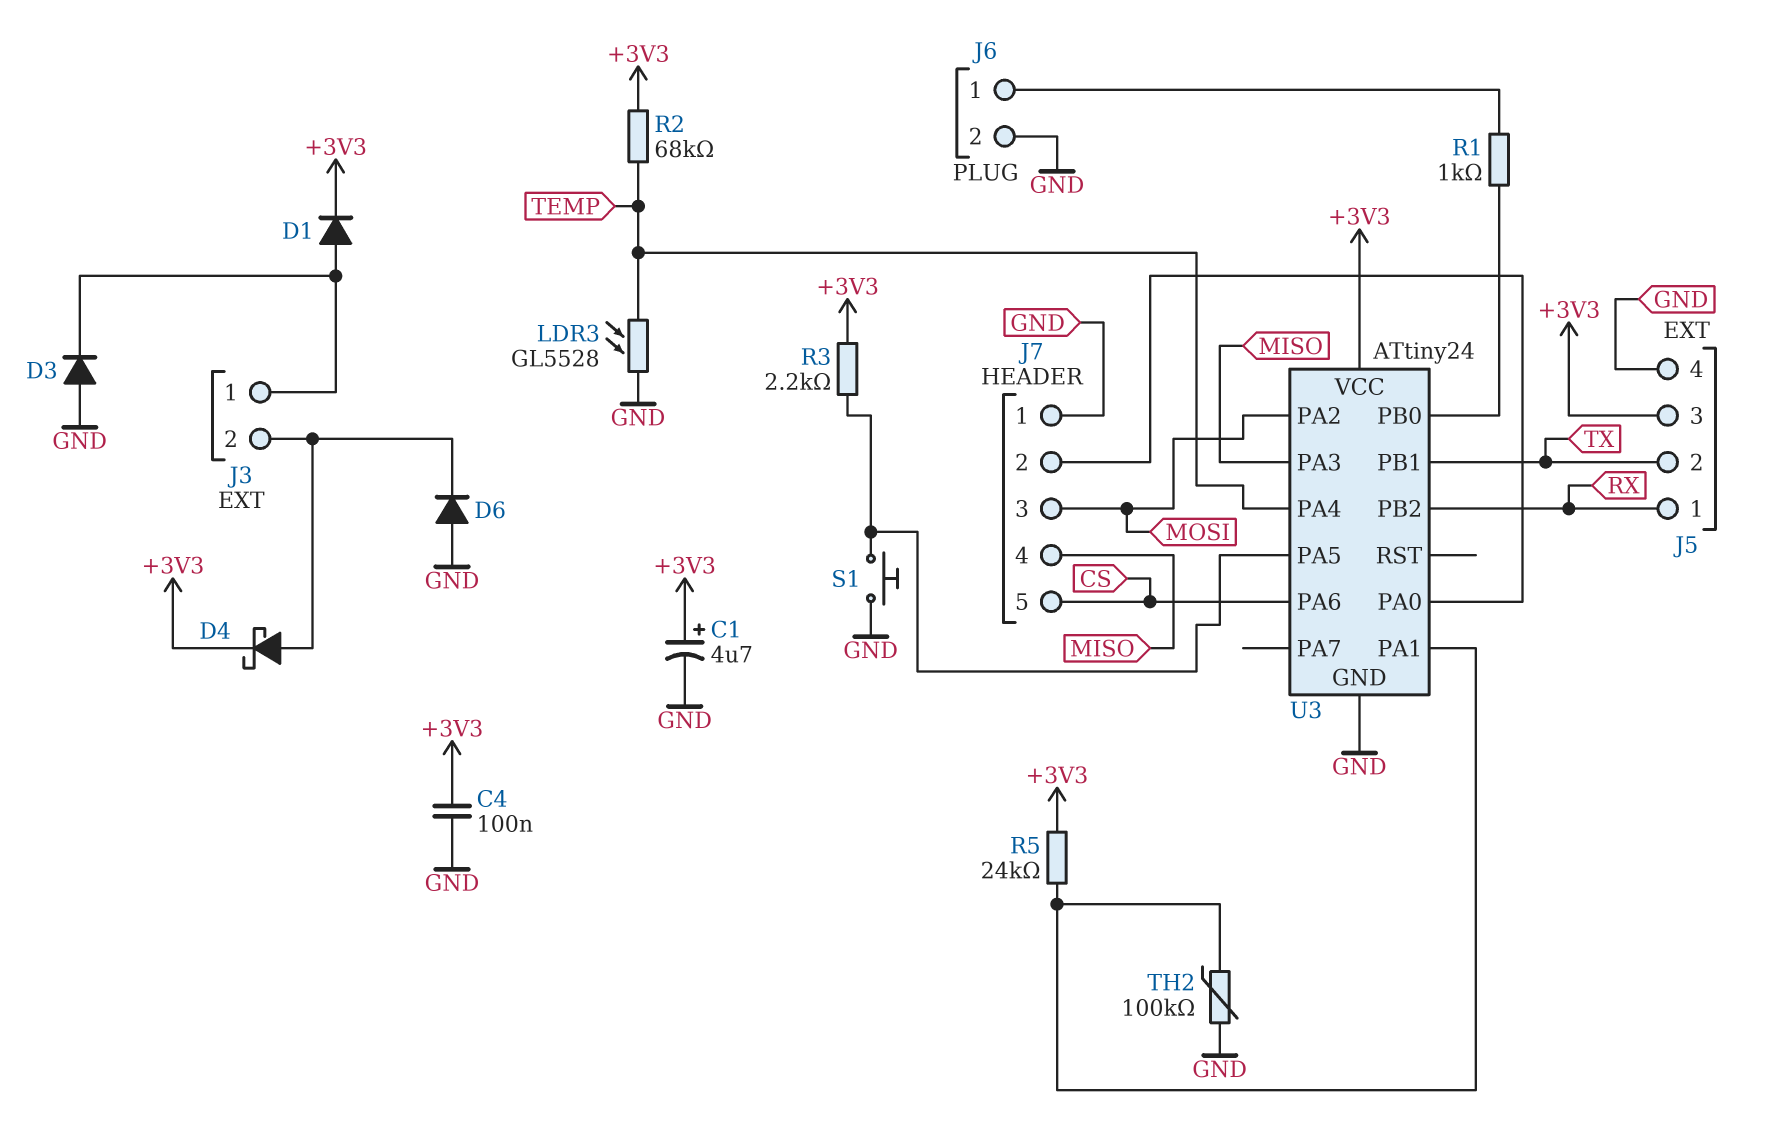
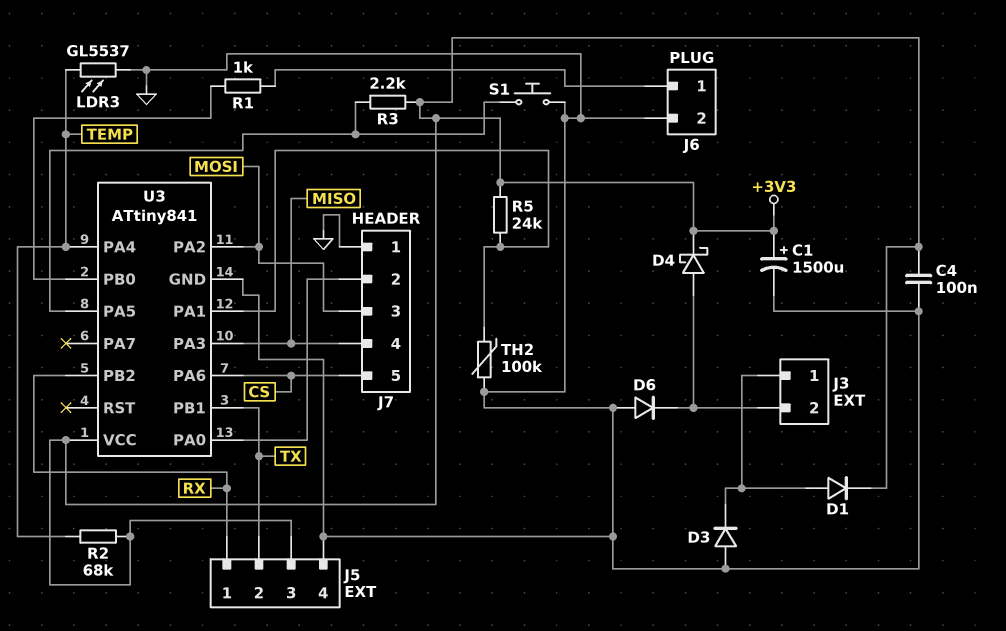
C1: 4.7uF (plus +3V3, minus GND) -> 1500uF (plus +3V3, minus GND)
LDR3: GL5528 (GND, TEMP) -> GL5537 (GND, TEMP)
U3: ATtiny24 -> ATtiny841

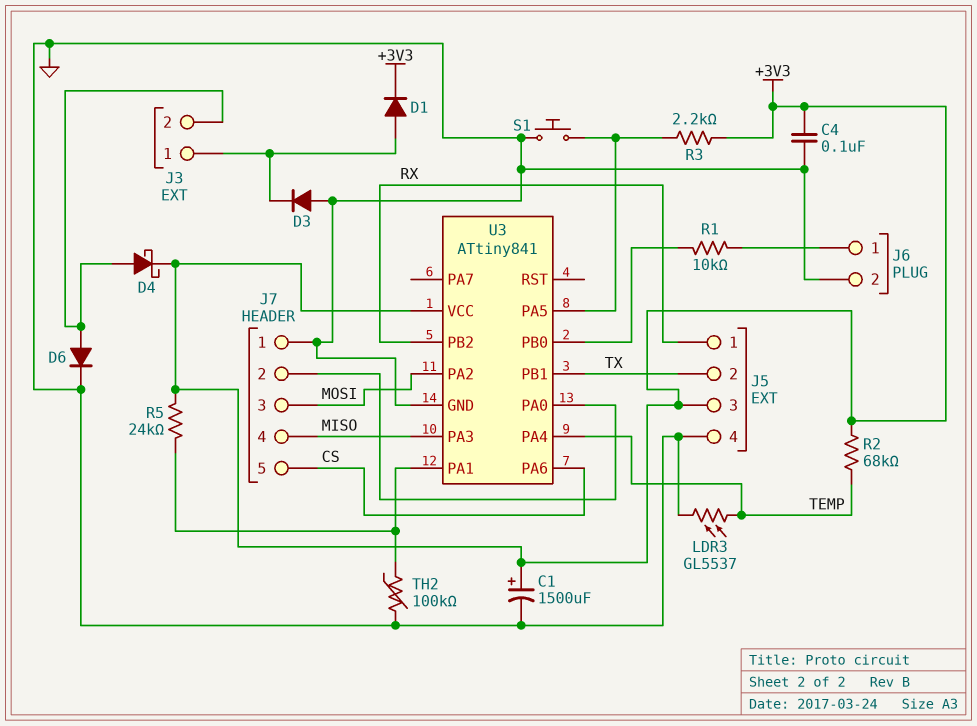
D6: diode (A GND, K J3/2) -> diode (A J3/2, K GND)
R1: 1k (J6/1, U3/PB0) -> 10k (J6/1, U3/PB0)

